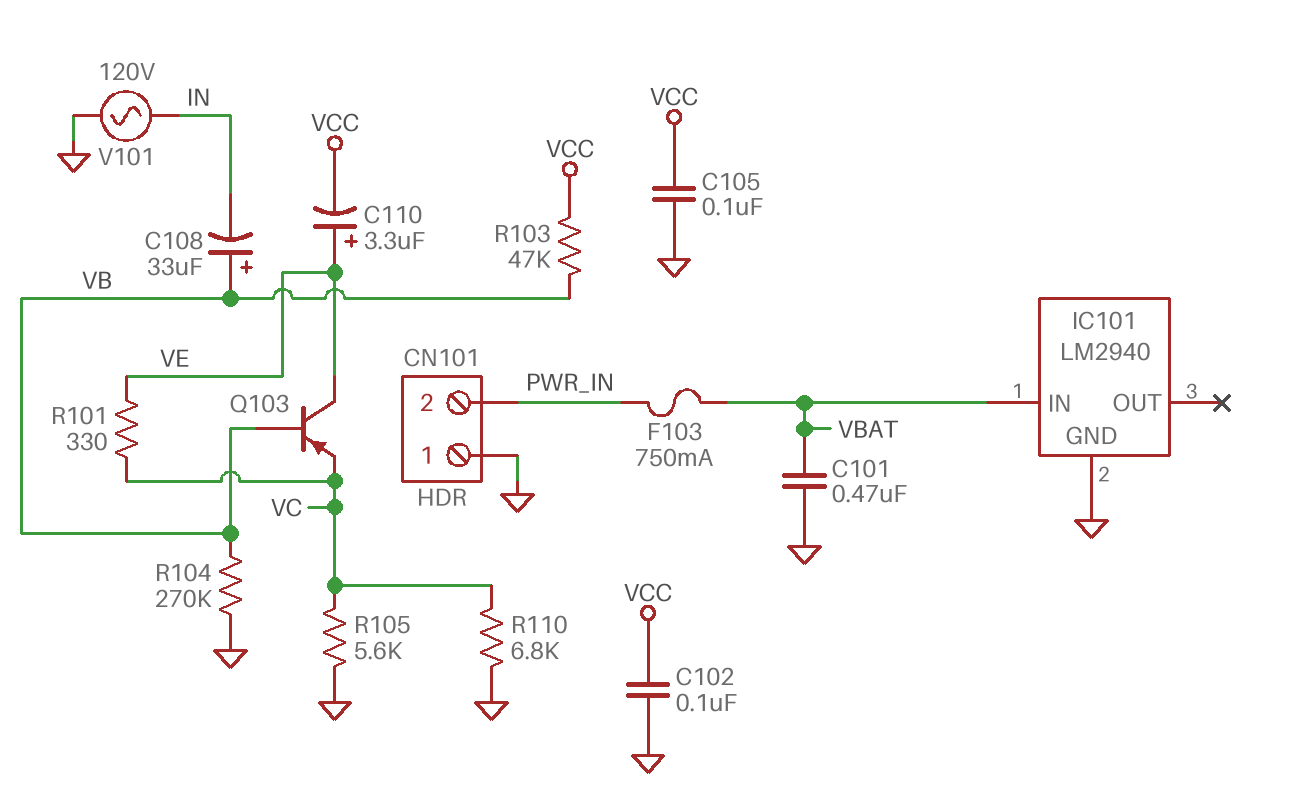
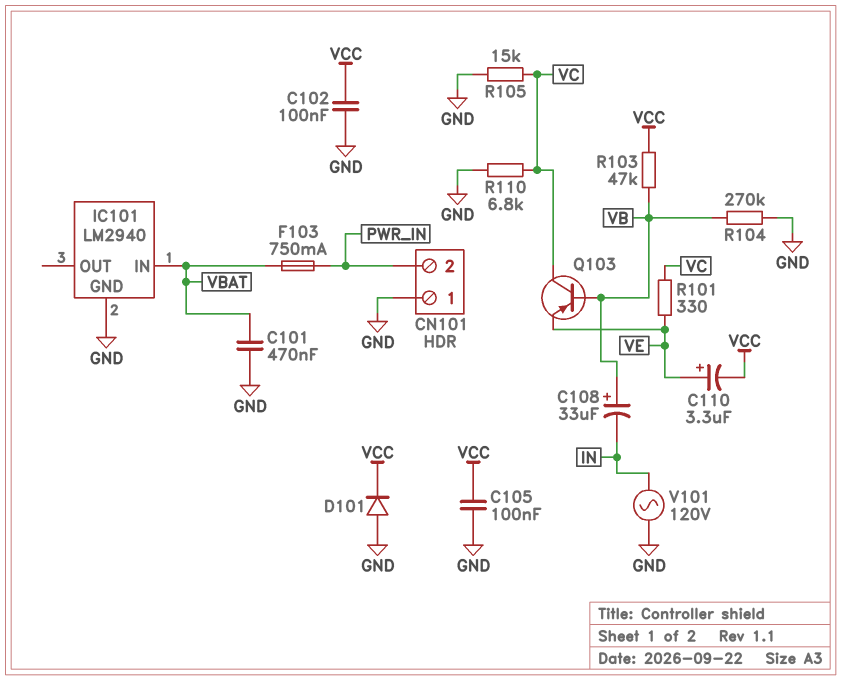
D101: none -> diode (A GND, K VCC)
Q103: PNP (B VB, C VE, E VC) -> PNP (B VB, C VC, E VE)
R105: 5.6k (GND, VC) -> 15k (GND, VC)

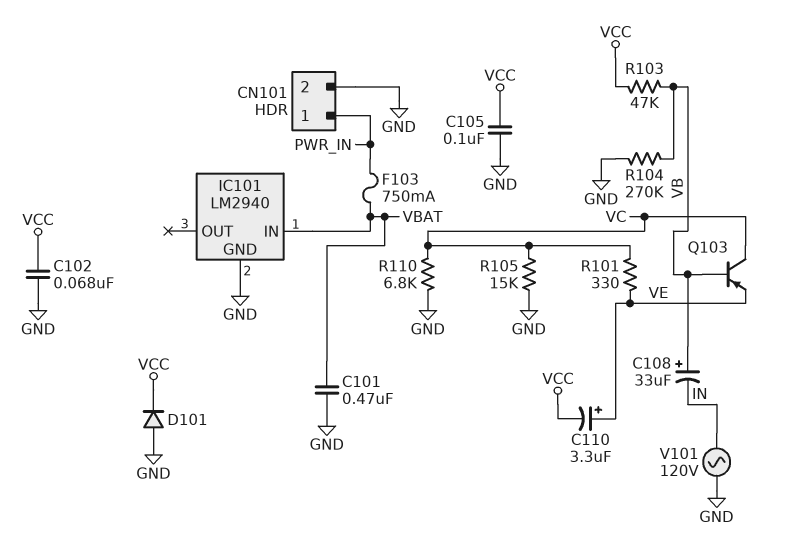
C102: 100nF (GND, VCC) -> 68nF (GND, VCC)
CN101 pin 1: GND -> PWR_IN
CN101 pin 2: PWR_IN -> GND

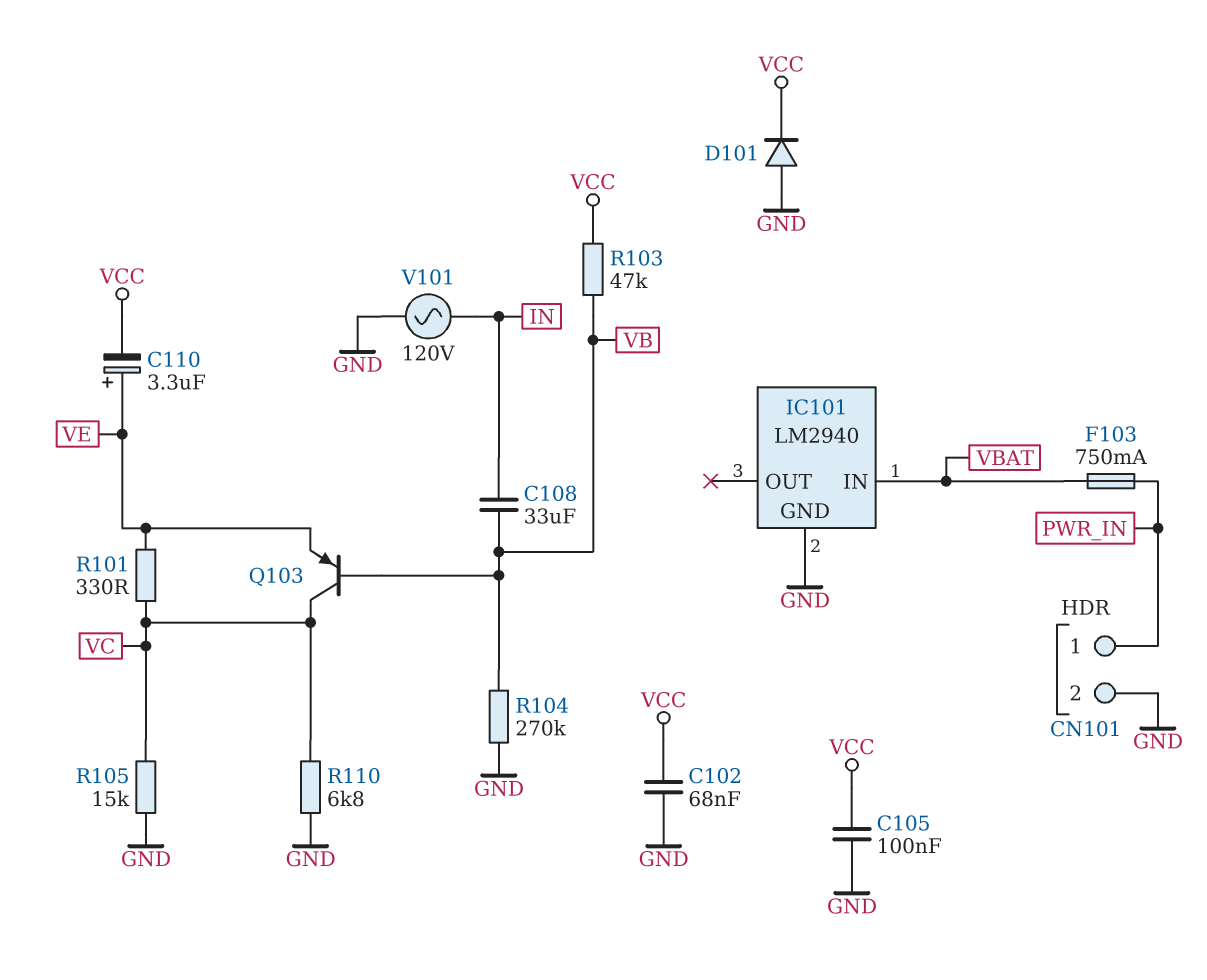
C101: 470nF (GND, VBAT) -> none
C108: 33uF (plus VB, minus IN) -> 33uF (IN, VB)

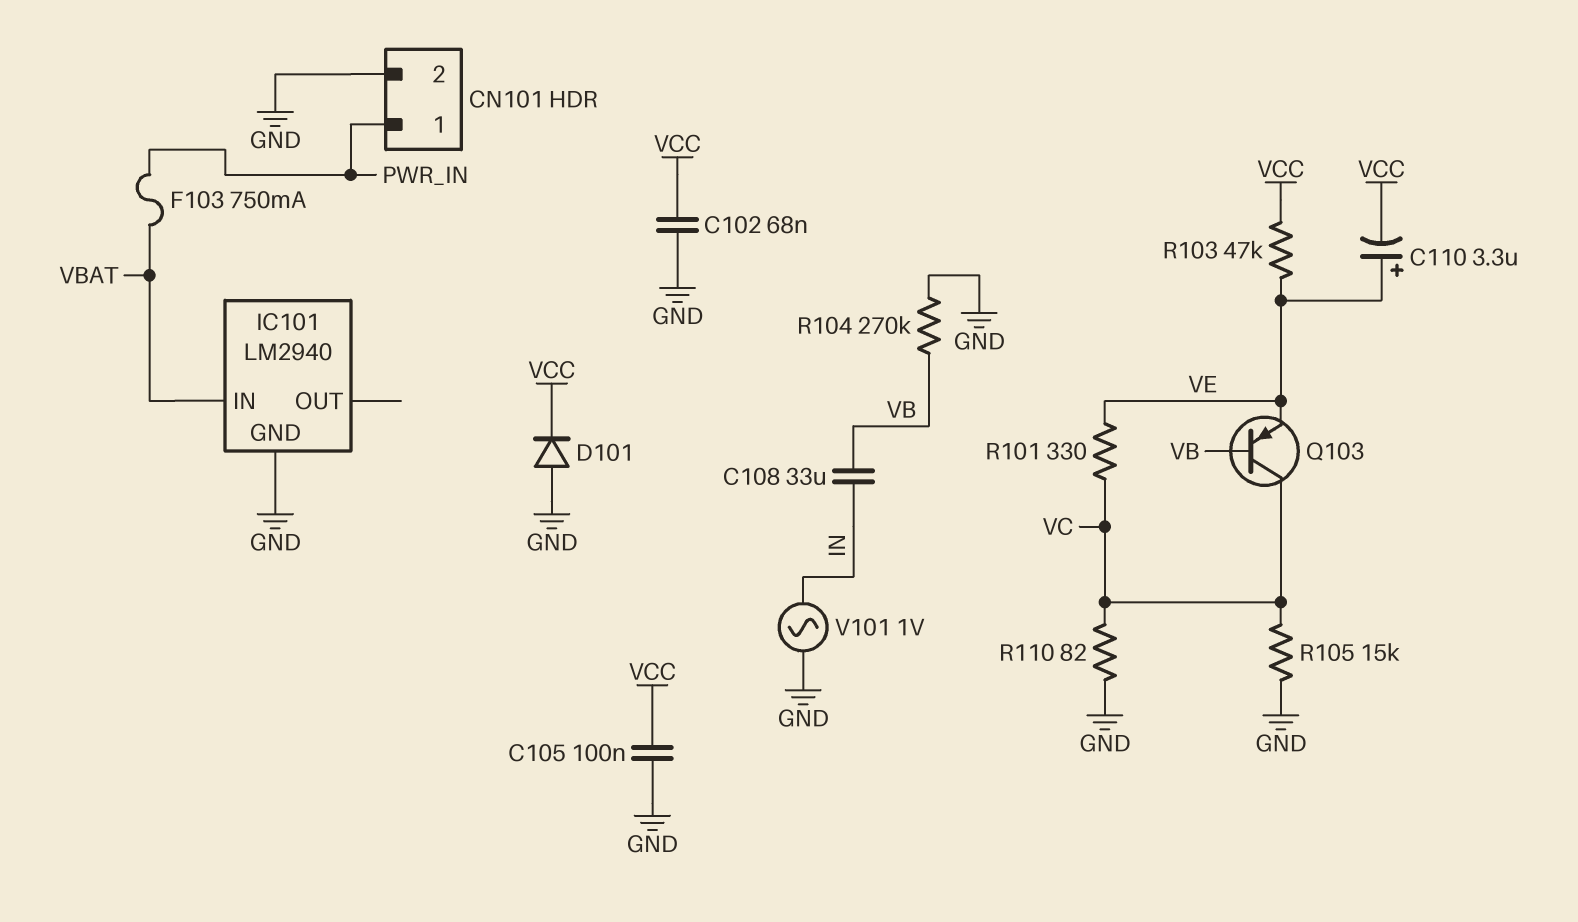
R103: 47k (VB, VCC) -> 47k (VCC, VE)
R110: 6.8k (GND, VC) -> 82 (GND, VC)
V101: AC 120V (GND, IN) -> AC 1V (GND, IN)

